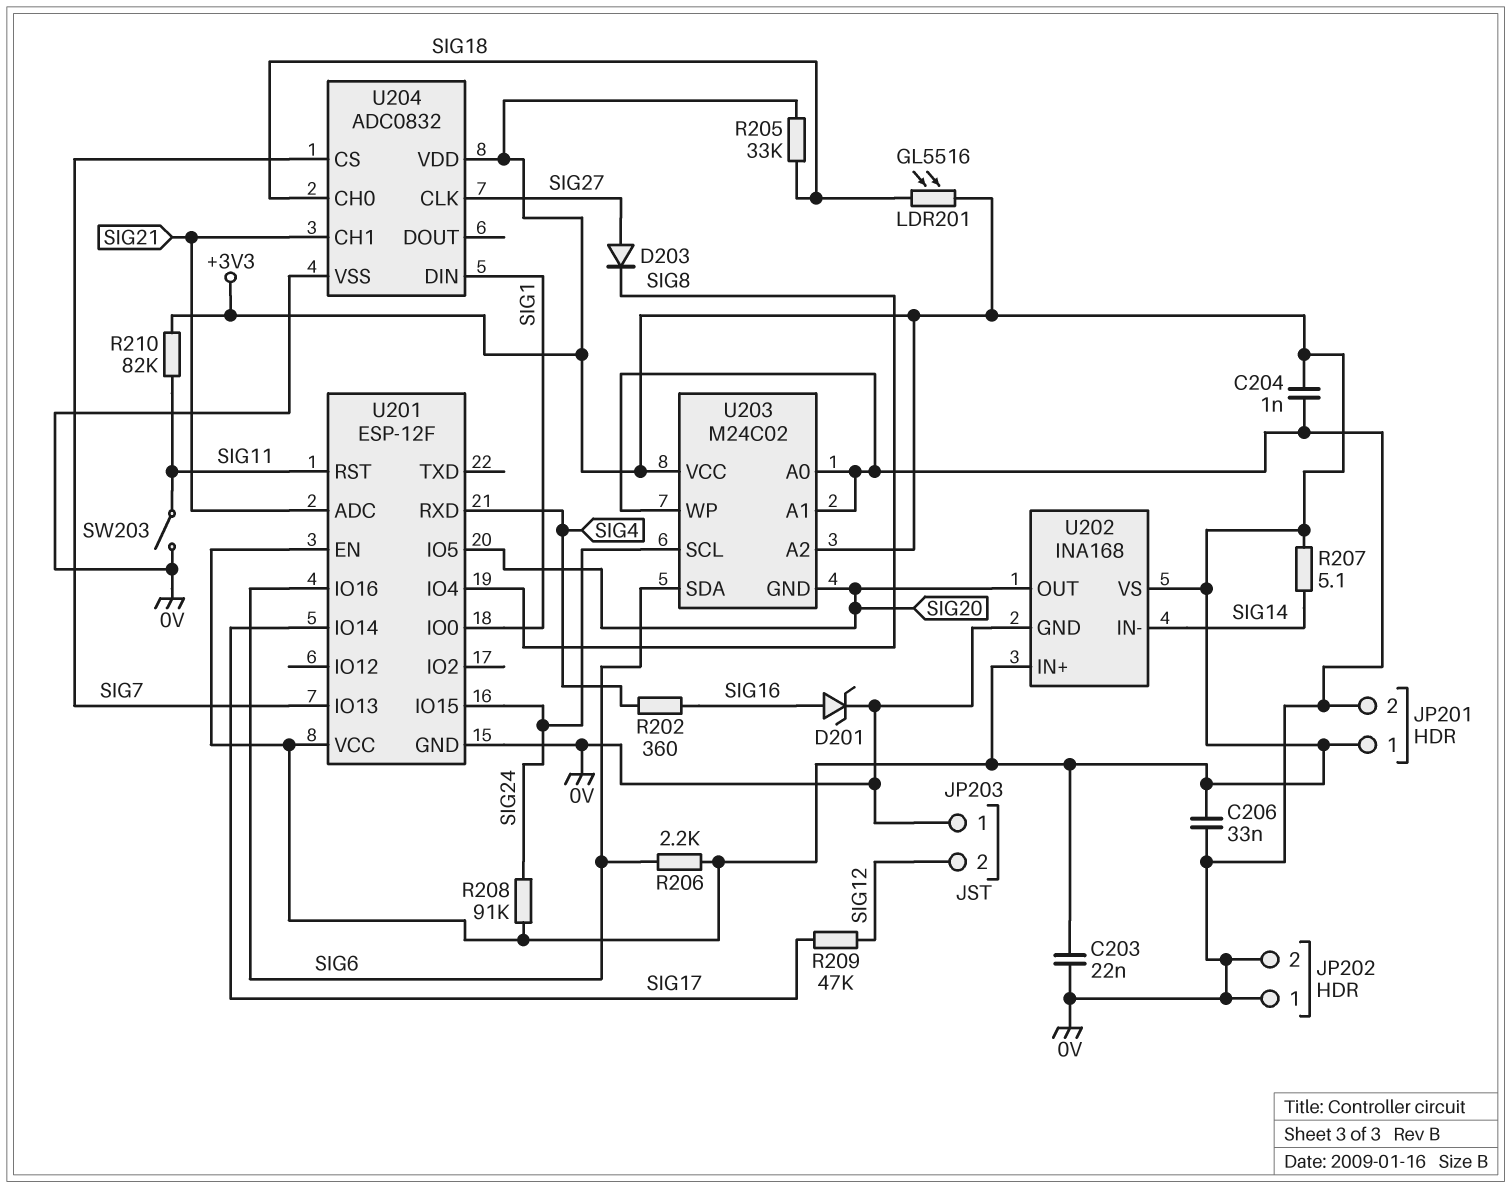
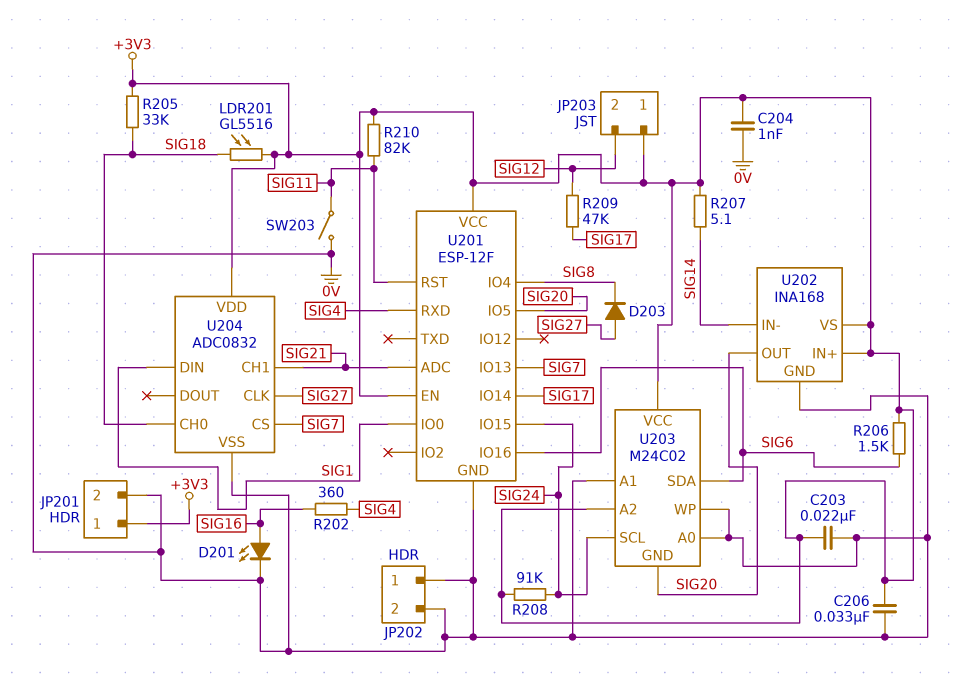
D201: zener (A SIG16, K 0V) -> LED (A SIG16, K 0V)
JP203 pin 1: 0V -> +3V3
R206: 2.2k (+3V3, SIG6) -> 1.5k (+3V3, SIG6)

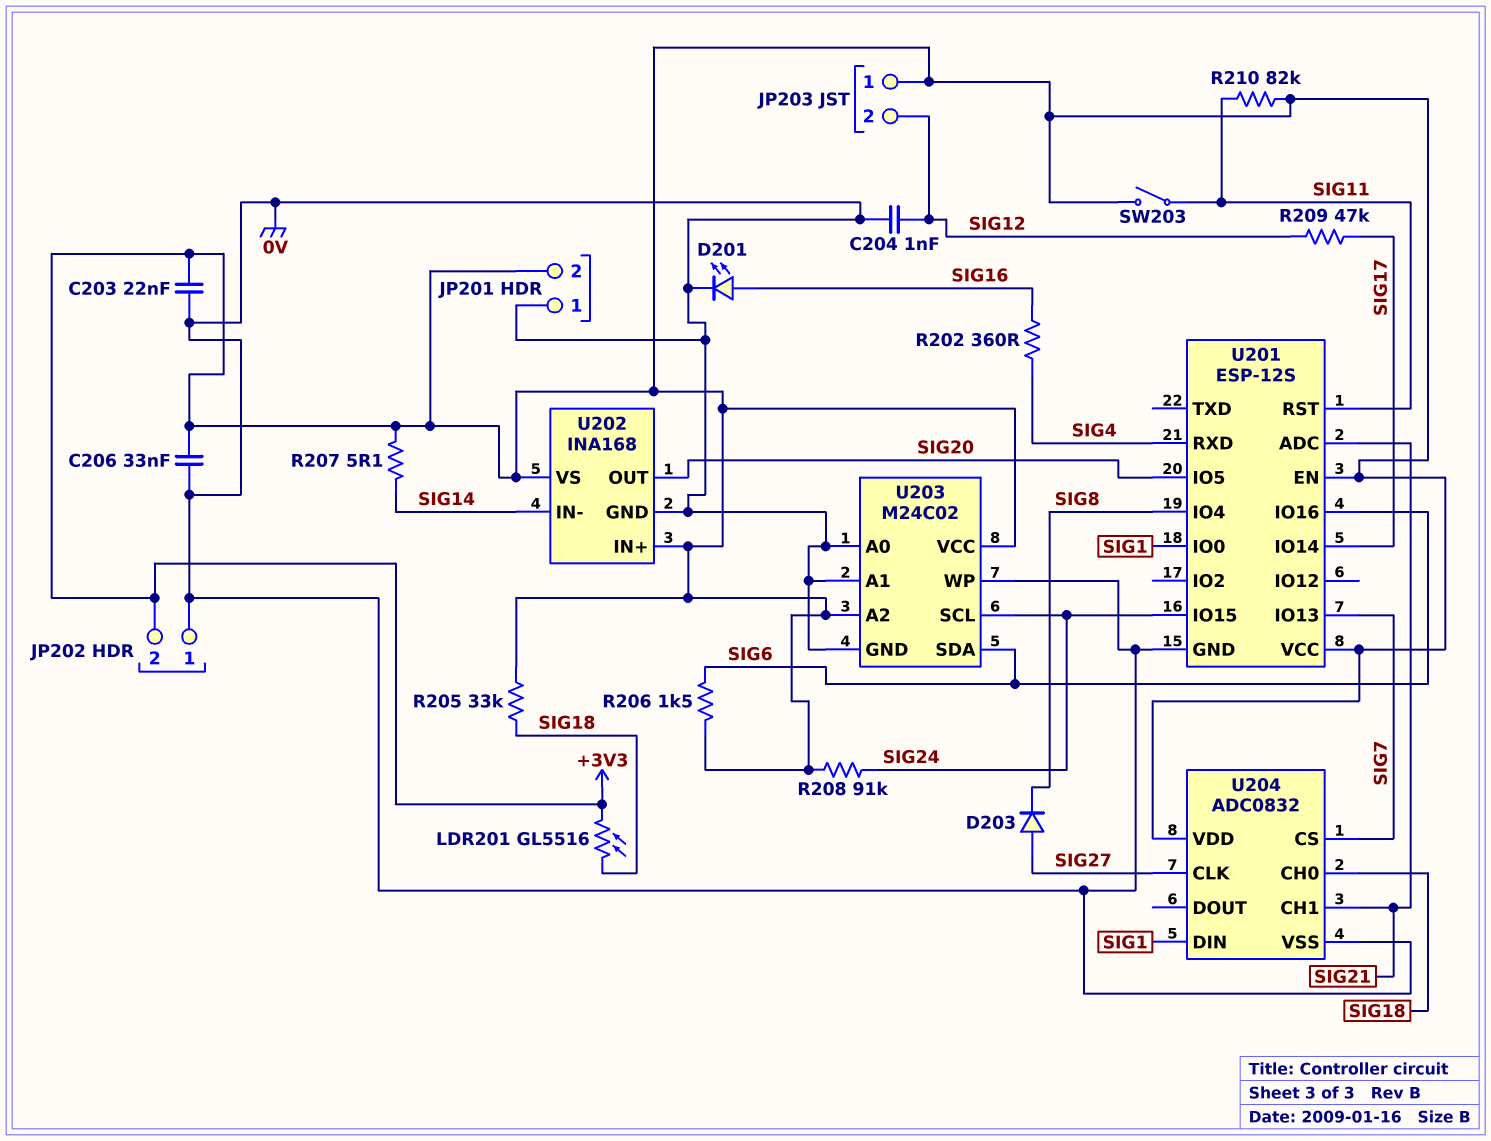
C204: 1nF (+3V3, 0V) -> 1nF (0V, SIG12)
JP201 pin 1: +3V3 -> 0V
JP201 pin 2: 0V -> +3V3
JP202 pin 2: 0V -> +3V3
SW203: switch (0V, SIG11) -> switch (+3V3, SIG11)
U201: ESP-12F -> ESP-12S
U203 pin GND: SIG20 -> 0V

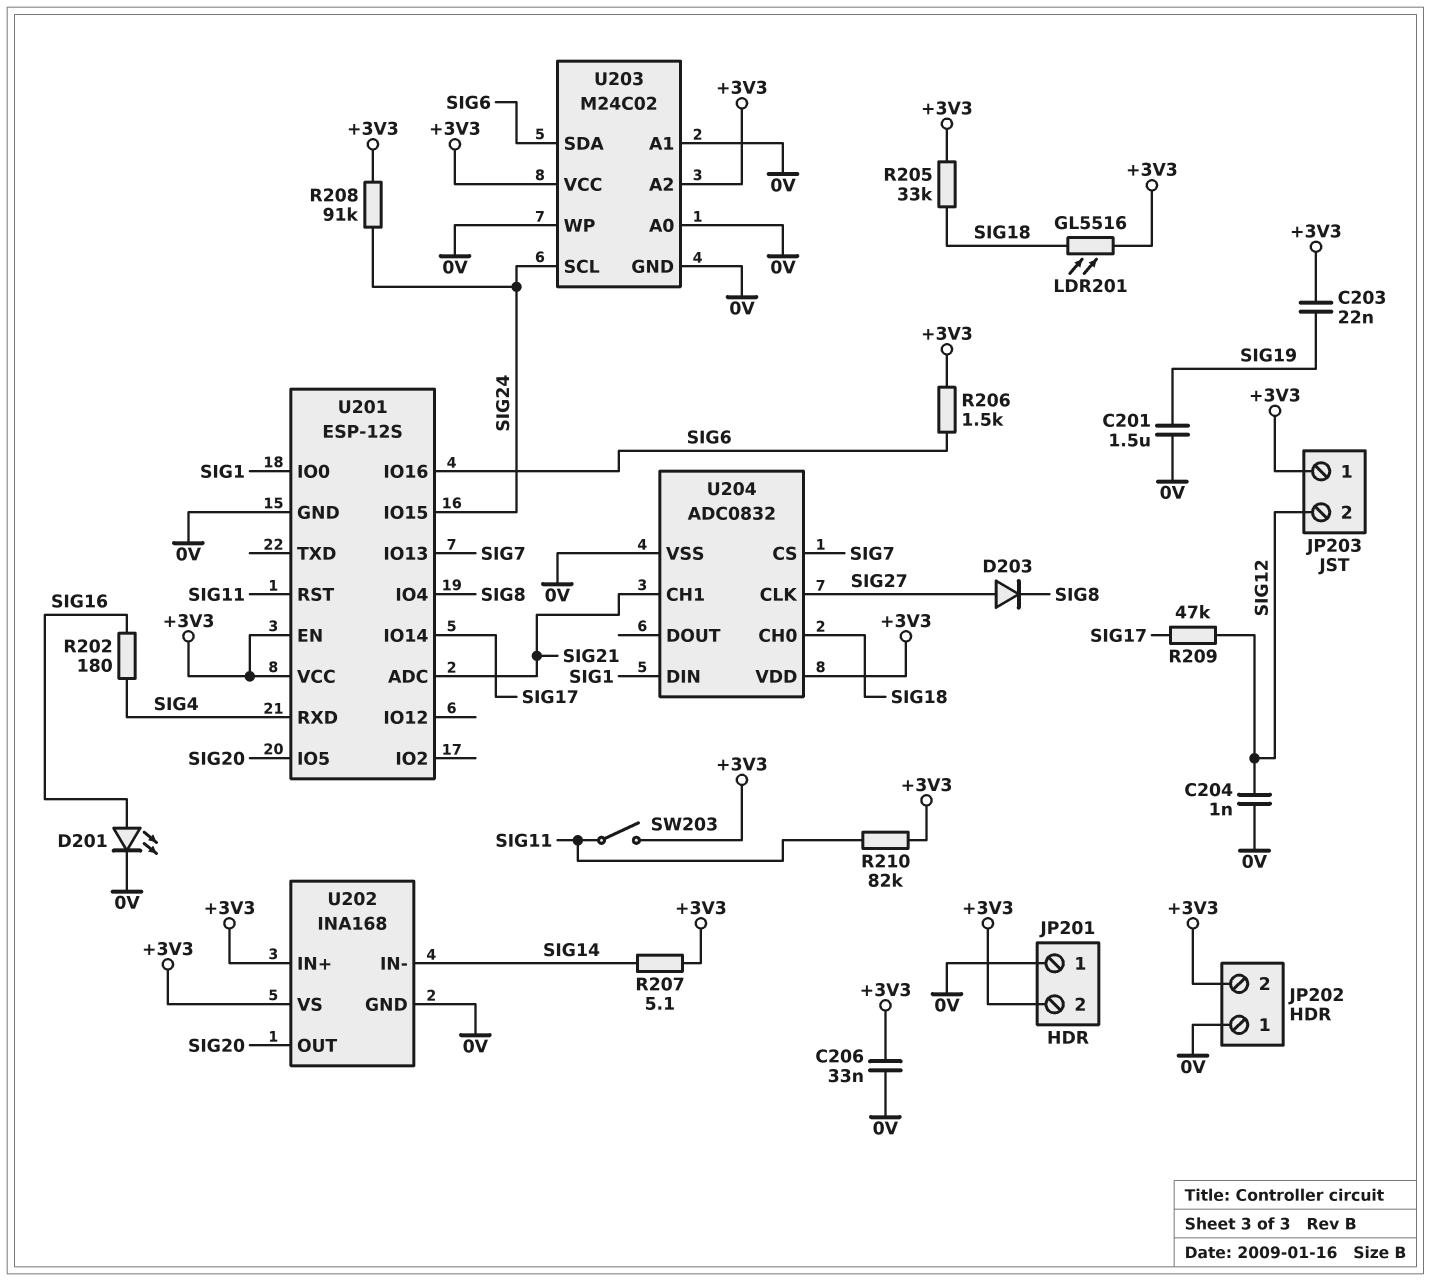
C201: none -> 1.5uF (0V, SIG19)
C203: 22nF (+3V3, 0V) -> 22nF (+3V3, SIG19)
R202: 360 (SIG4, SIG16) -> 180 (SIG4, SIG16)

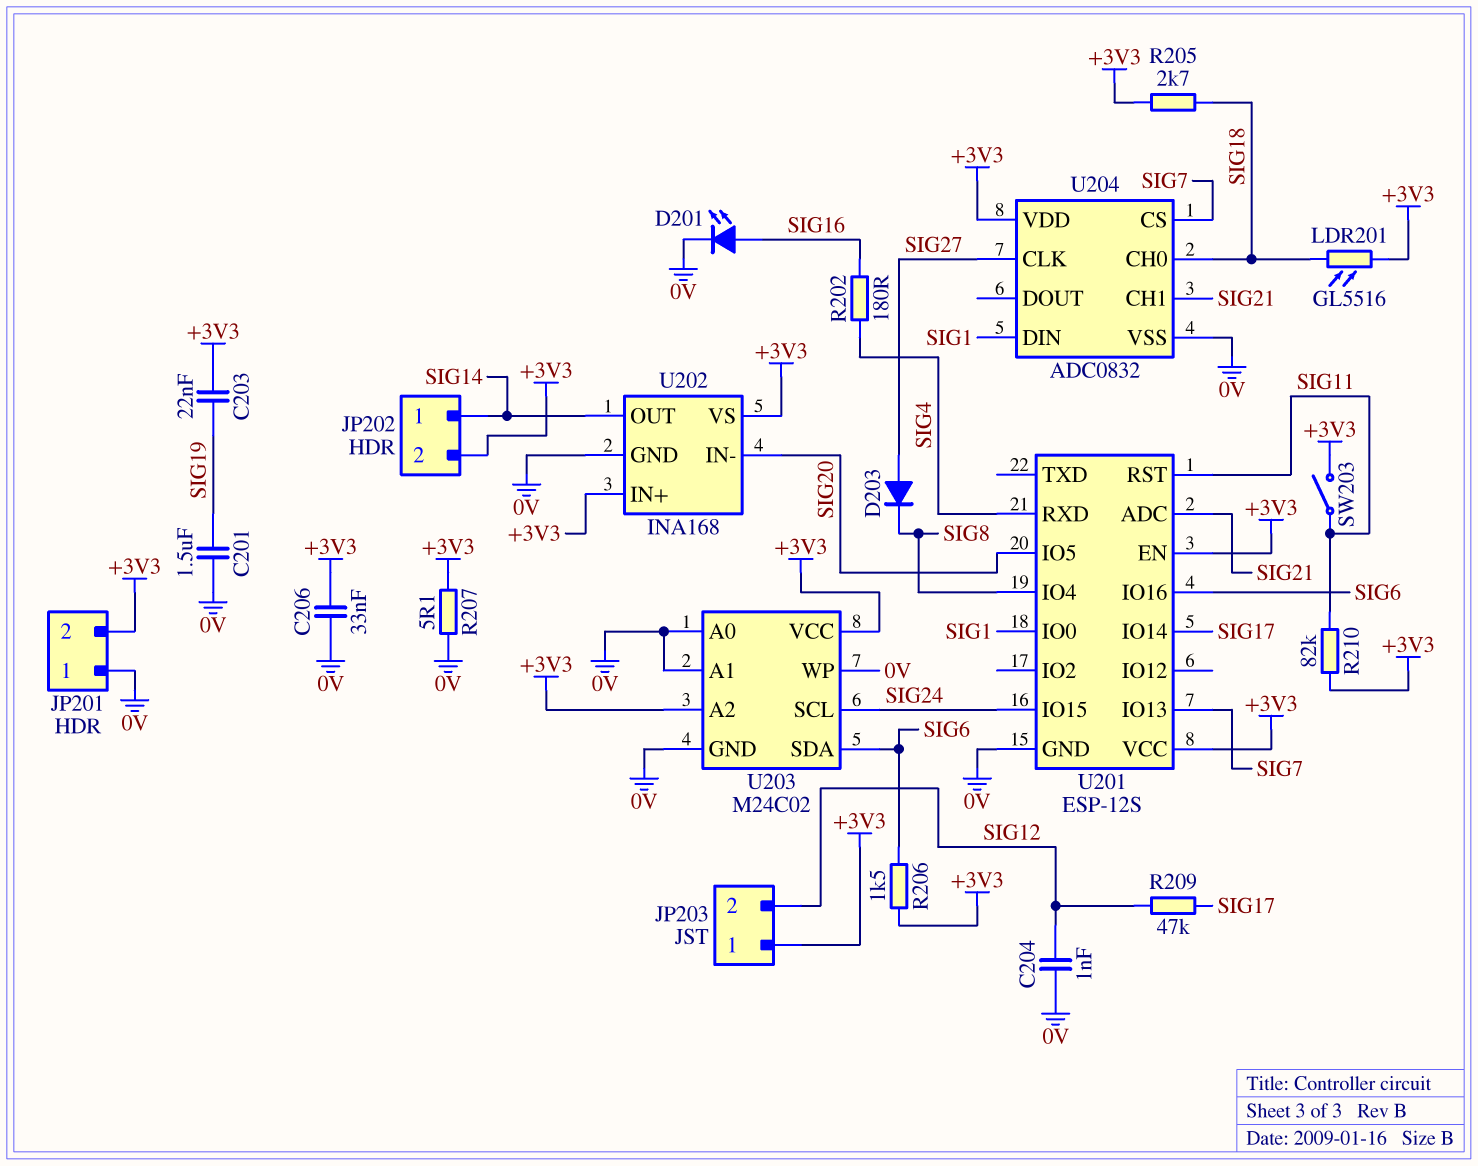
JP202 pin 1: 0V -> SIG14
R205: 33k (+3V3, SIG18) -> 2.7k (+3V3, SIG18)
R207: 5.1 (+3V3, SIG14) -> 5.1 (+3V3, 0V)
R208: 91k (+3V3, SIG24) -> none
U202 pin IN-: SIG14 -> SIG20
U202 pin OUT: SIG20 -> SIG14

